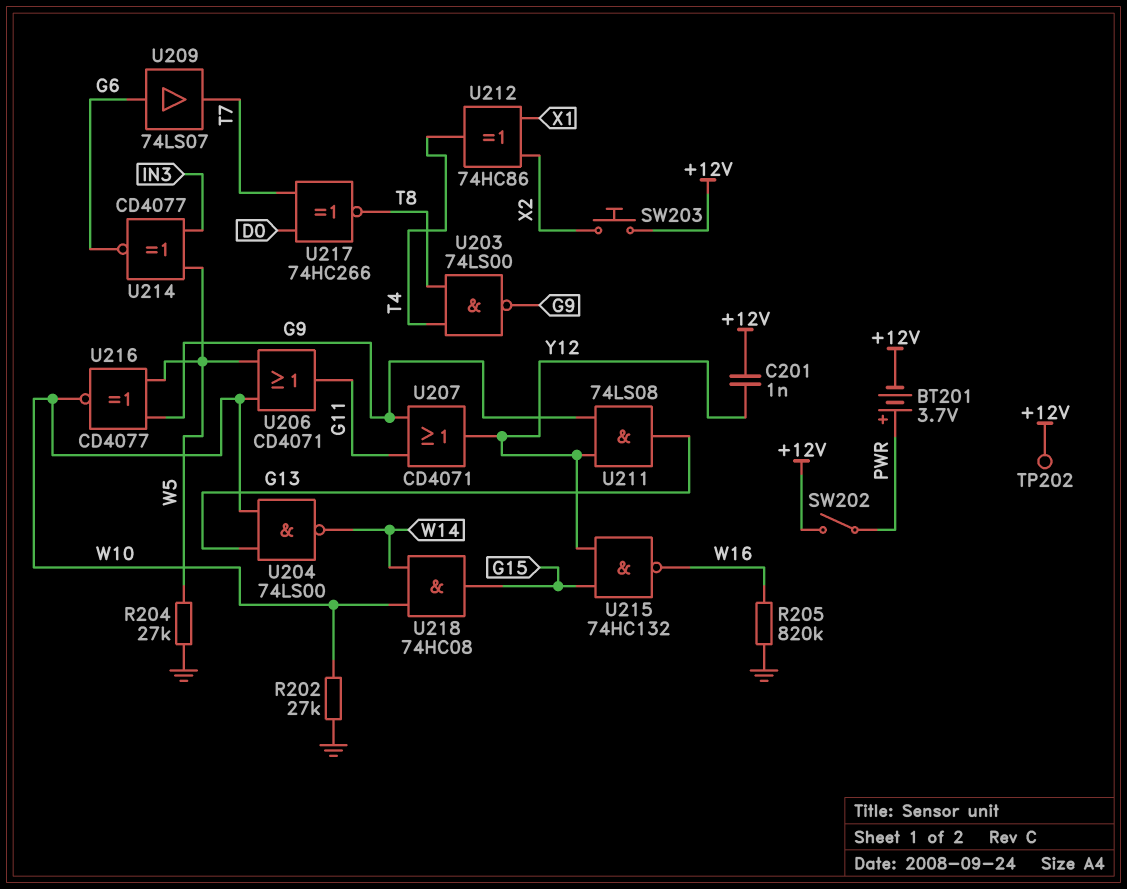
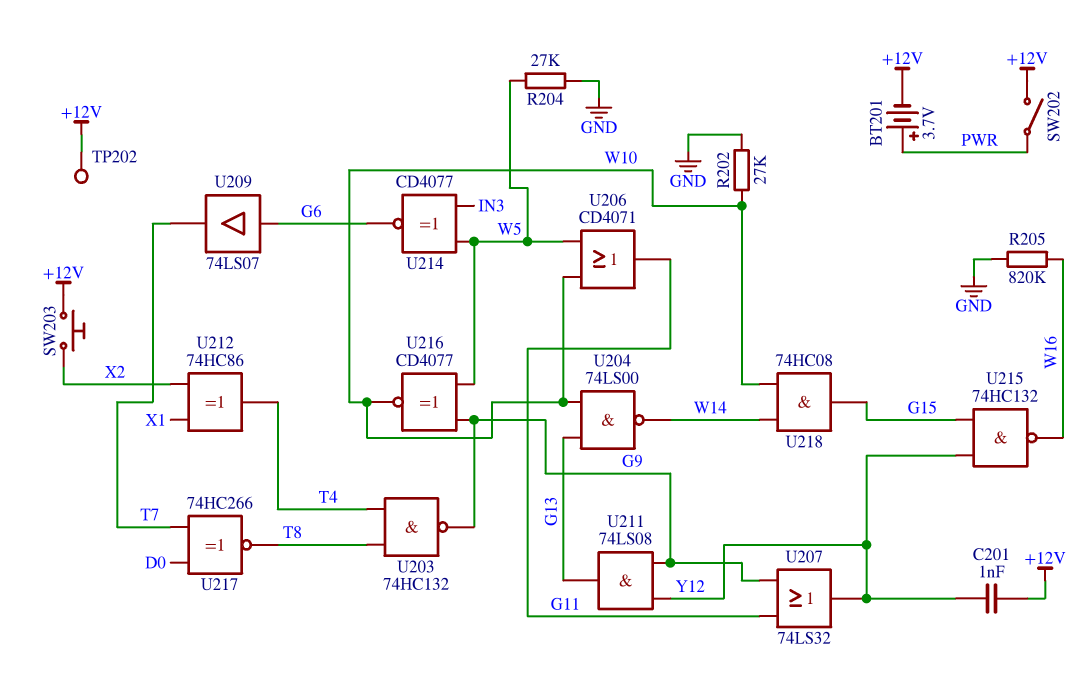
U203: NAND 74LS00 (in T4, in T8, out G9) -> NAND 74HC132 (in T4, in T8, out G9)
U207: OR CD4071 (in G9, in G11, out Y12) -> OR 74LS32 (in G9, in G11, out Y12)

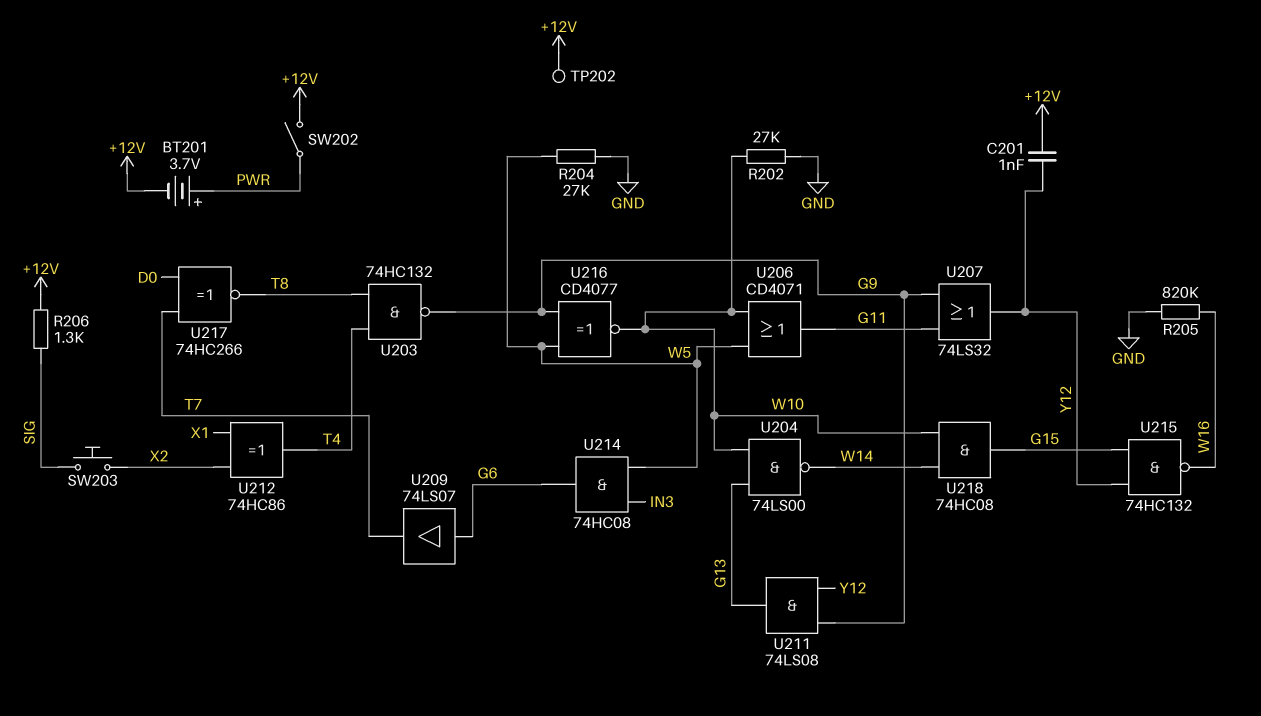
R206: none -> 1.3k (+12V, SIG)
SW203: button (+12V, X2) -> button (SIG, X2)
U214: XNOR CD4077 (in IN3, in W5, out G6) -> AND 74HC08 (in IN3, in W5, out G6)

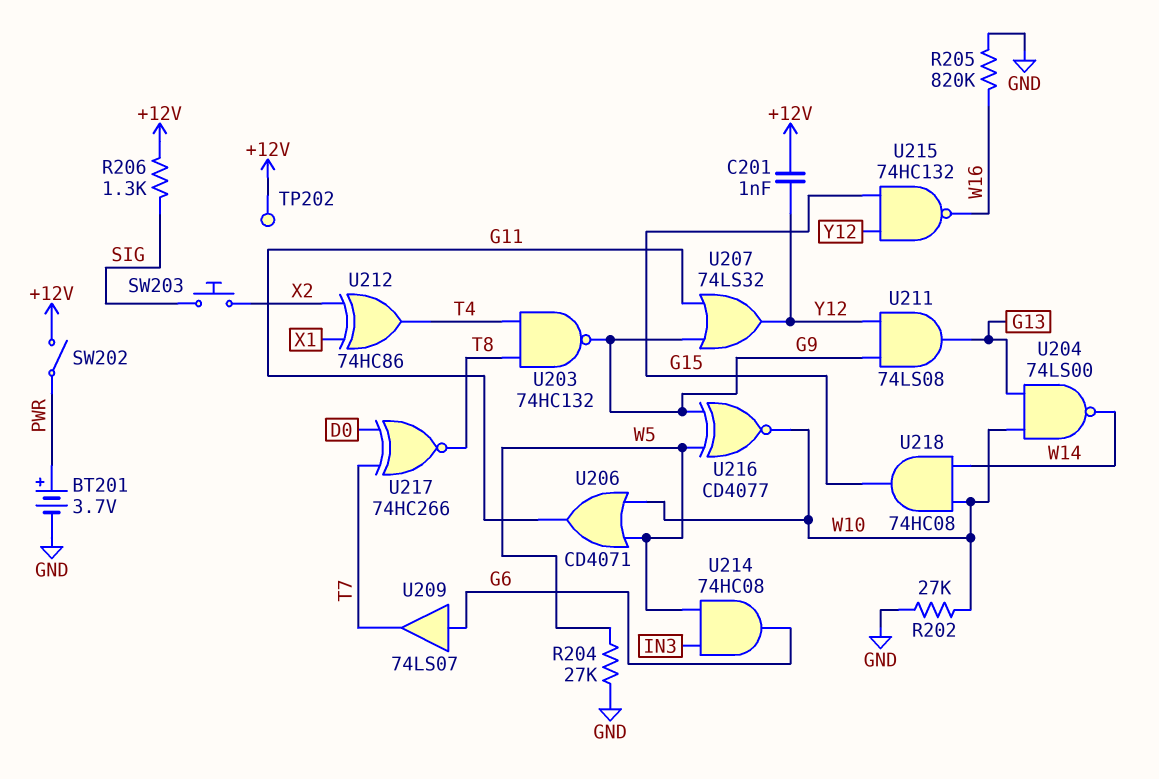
BT201: 3.7V (plus PWR, minus +12V) -> 3.7V (plus PWR, minus GND)

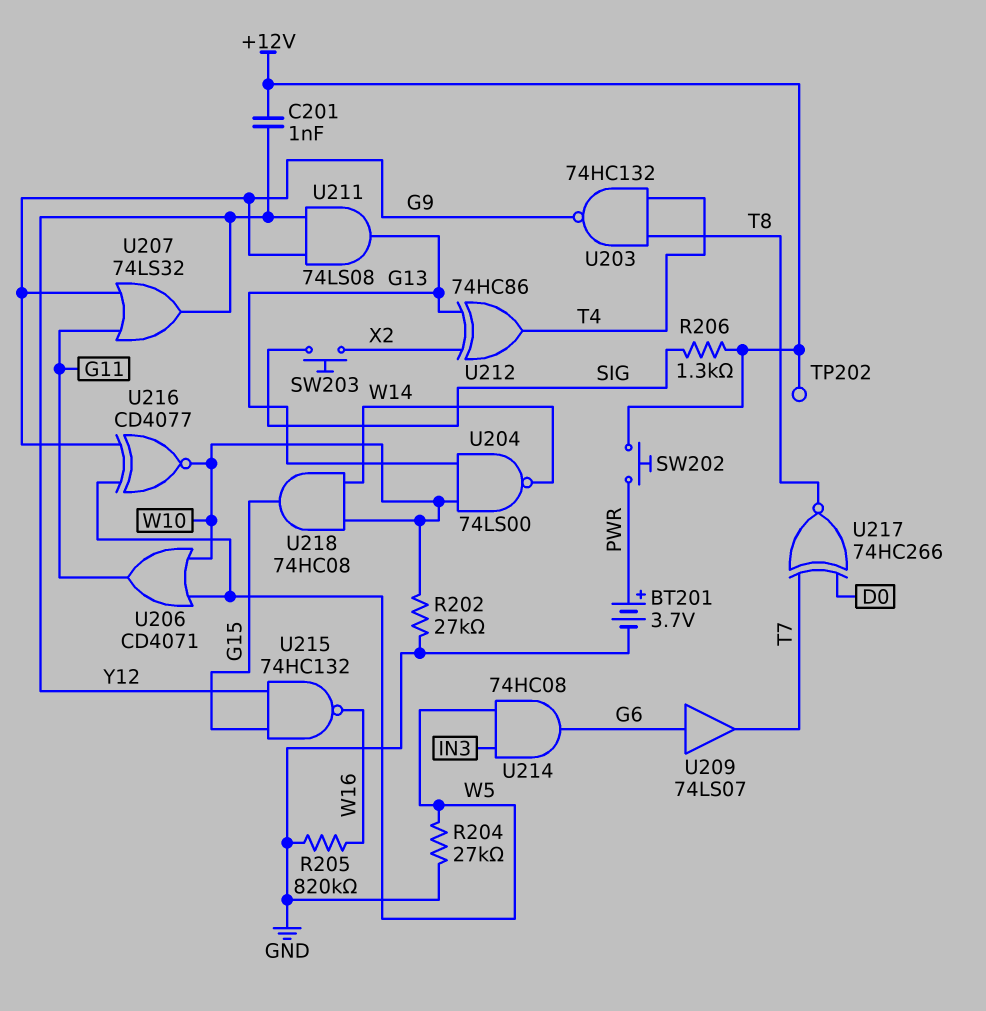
SW202: switch (+12V, PWR) -> button (+12V, PWR)
U212: XOR 74HC86 (in X1, in X2, out T4) -> XOR 74HC86 (in G13, in X2, out T4)

